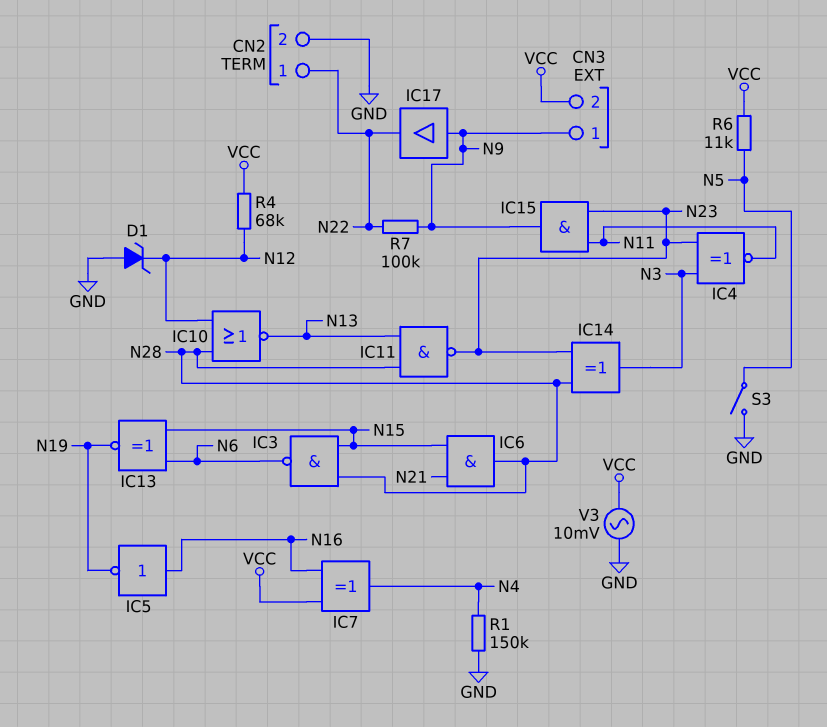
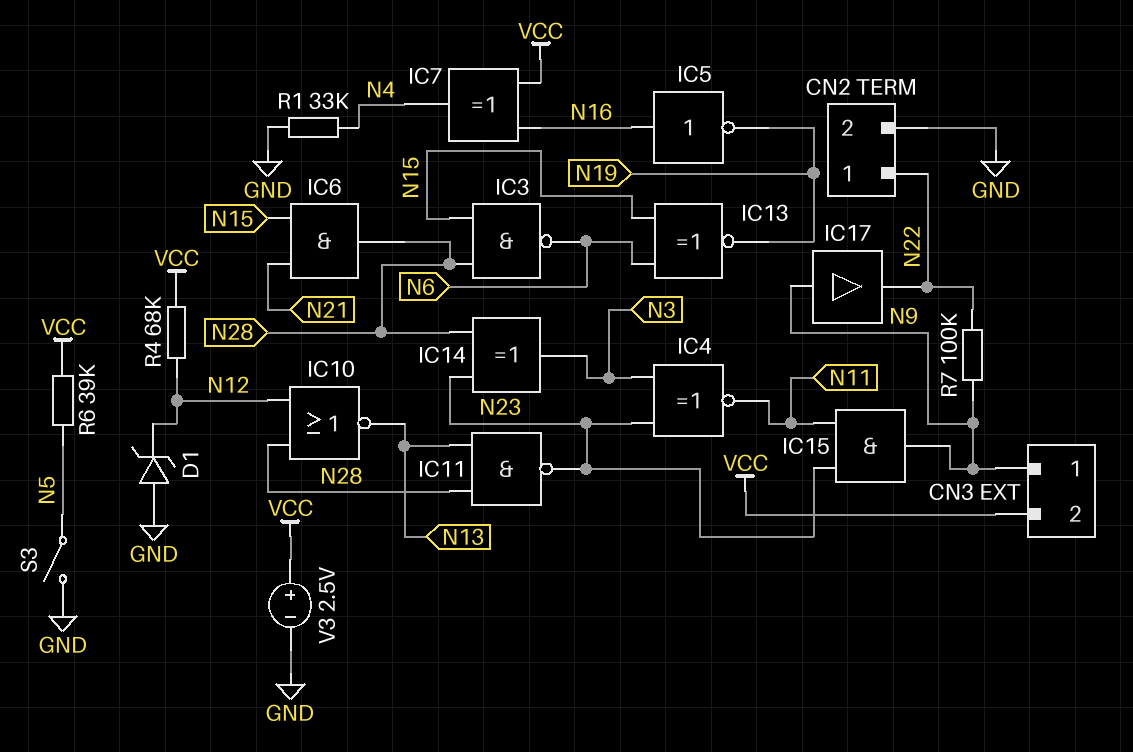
R1: 150k (GND, N4) -> 33k (GND, N4)
R6: 11k (N5, VCC) -> 39k (N5, VCC)
V3: AC 10mV (GND, VCC) -> 2.5V (plus VCC, minus GND)

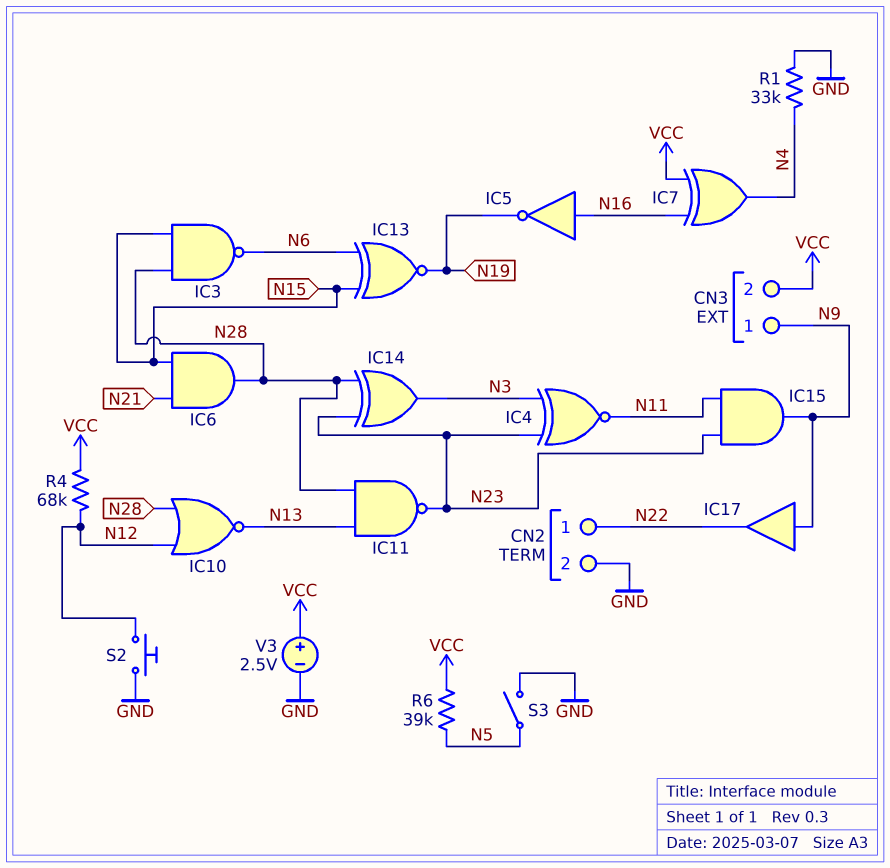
D1: zener (A GND, K N12) -> none
R7: 100k (N9, N22) -> none
S2: none -> button (GND, N12)

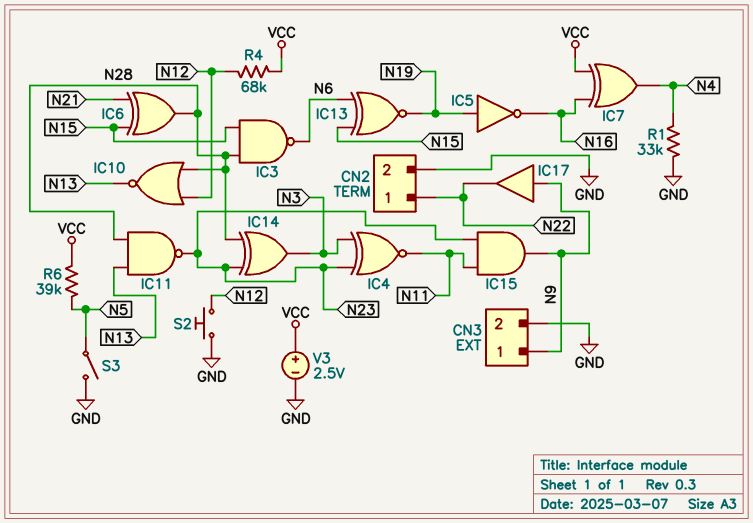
CN3 pin 2: VCC -> GND
IC5: NOT (in N16, out N19) -> NOT (in N19, out N16)
IC6: AND (in N15, in N21, out N28) -> XOR (in N15, in N21, out N28)

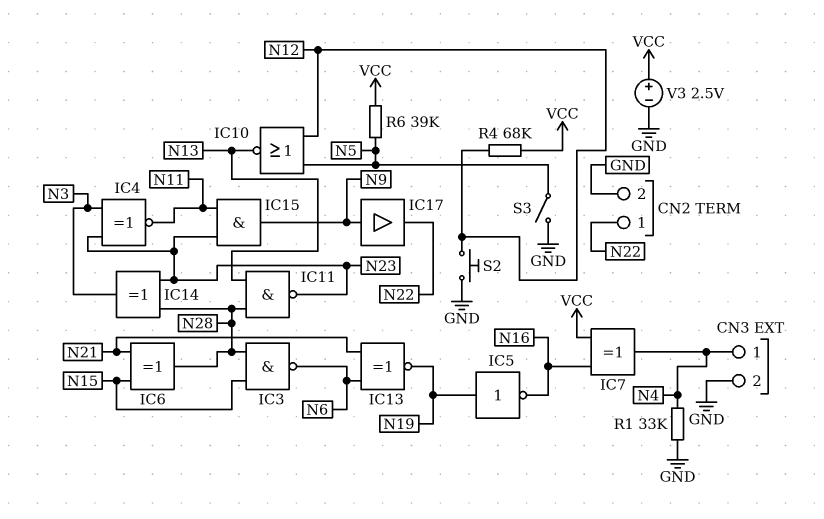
CN3 pin 1: N9 -> N4
IC10: NOR (in N12, in N28, out N13) -> NOR (in N5, in N12, out N13)
IC13: XNOR (in N6, in N15, out N19) -> XNOR (in N6, in N21, out N19)

